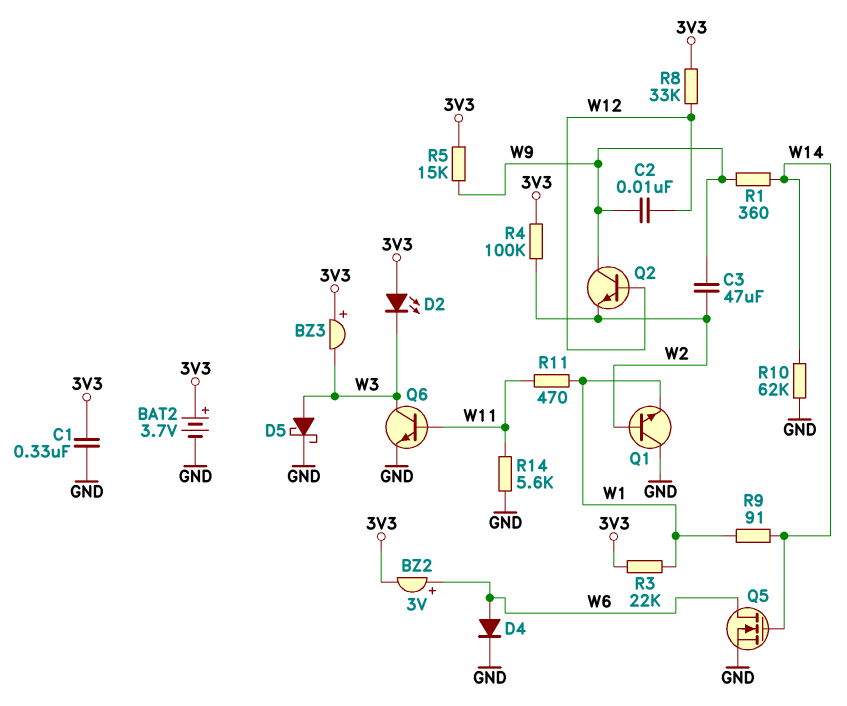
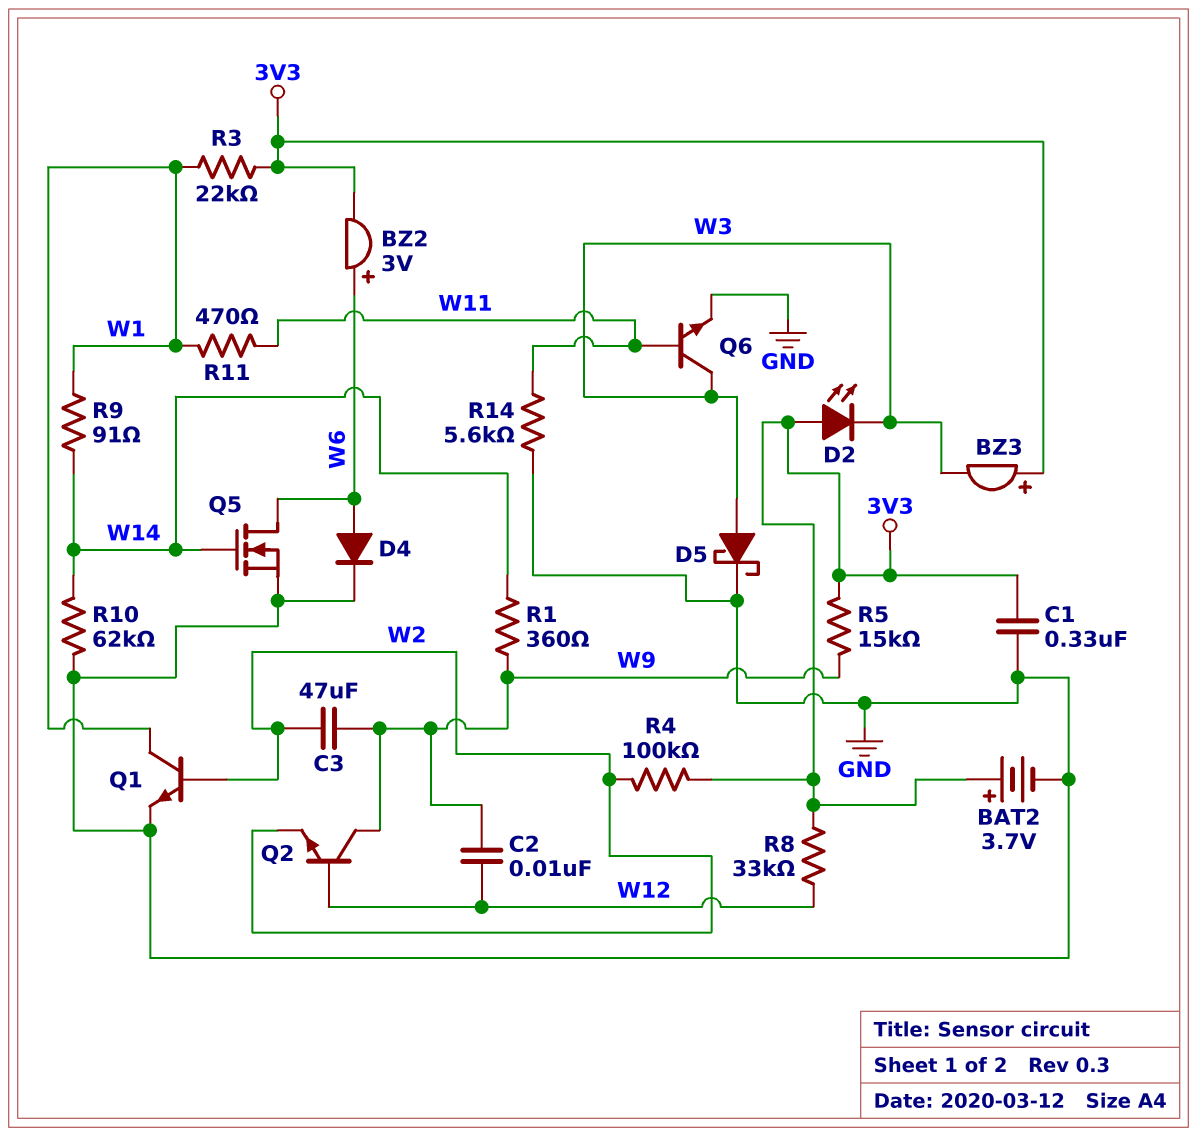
Q1: NPN (B W2, C GND, E W1) -> NPN (B W2, C W1, E GND)

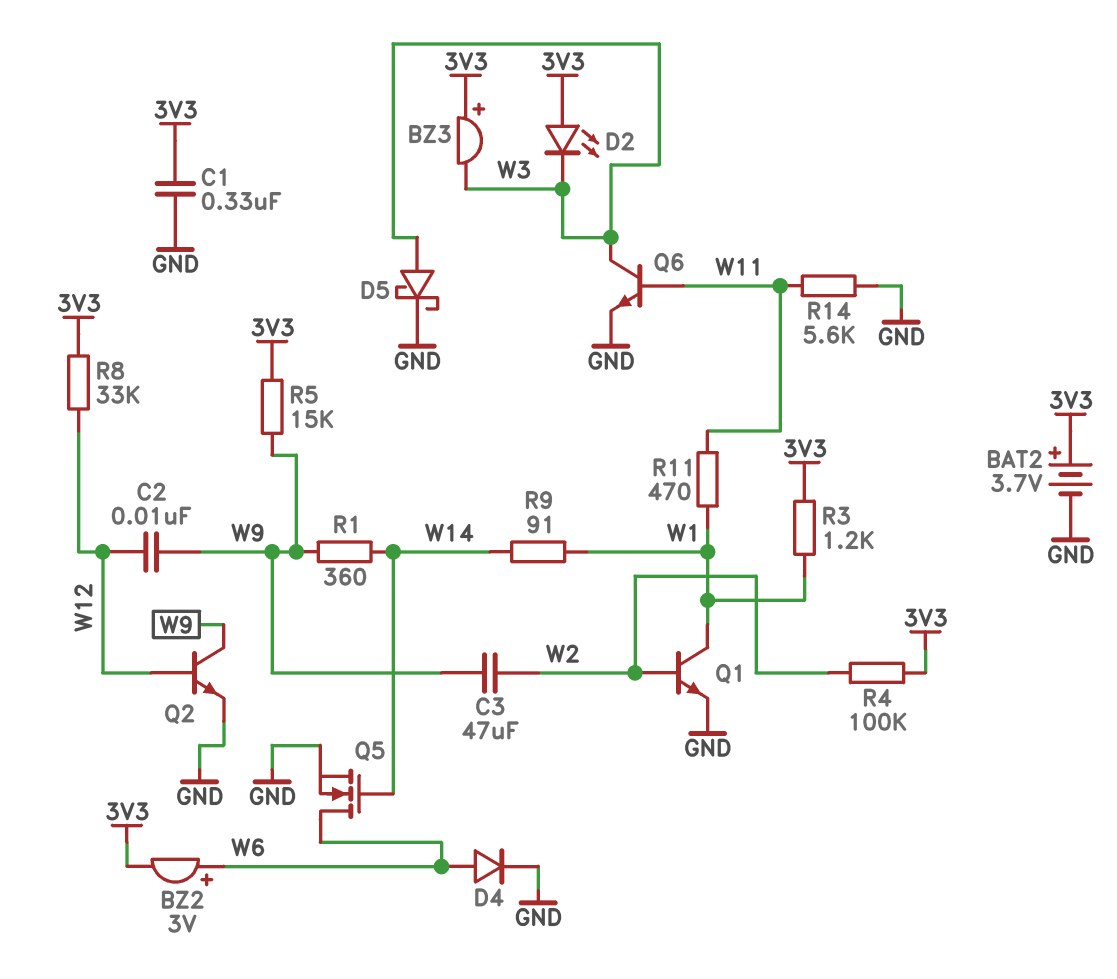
Q2: NPN (B W12, C W9, E W2) -> NPN (B W12, C W9, E GND)
R3: 22k (3V3, W1) -> 1.2k (3V3, W1)
R10: 62k (GND, W14) -> none

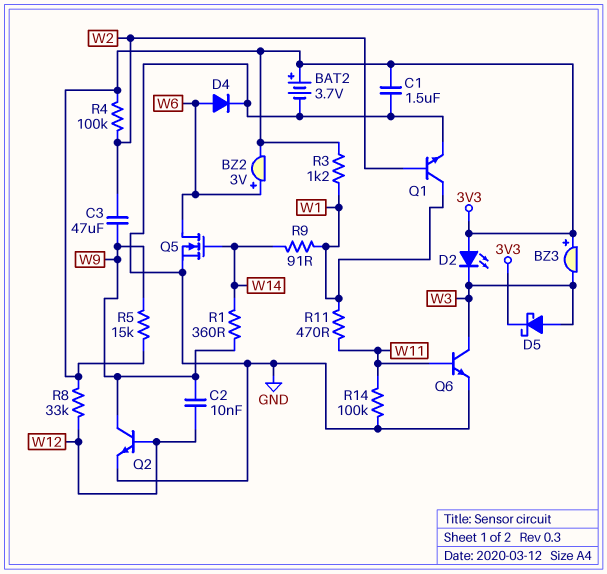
C1: 330nF (3V3, GND) -> 1.5uF (3V3, GND)
D5: schottky (A W3, K GND) -> schottky (A W3, K 3V3)
R14: 5.6k (GND, W11) -> 100k (GND, W11)

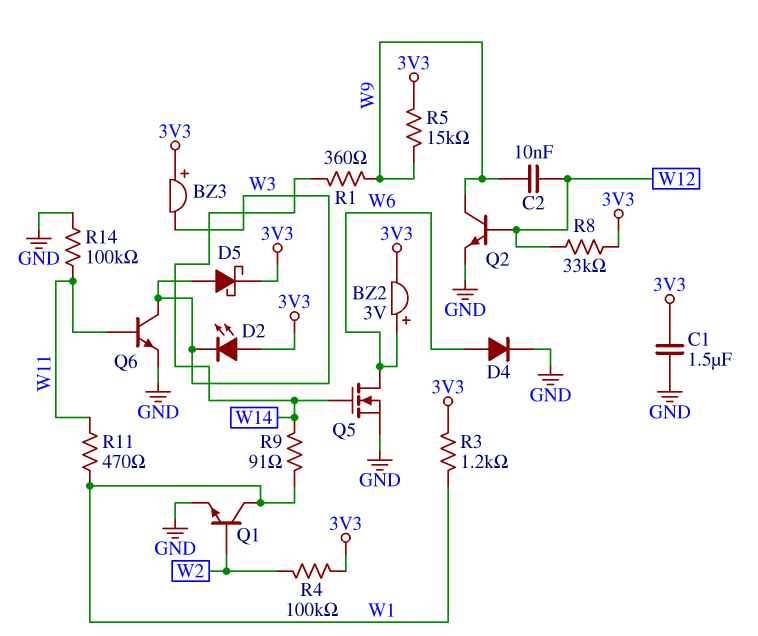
BAT2: 3.7V (plus 3V3, minus GND) -> none
C3: 47uF (W2, W9) -> none

